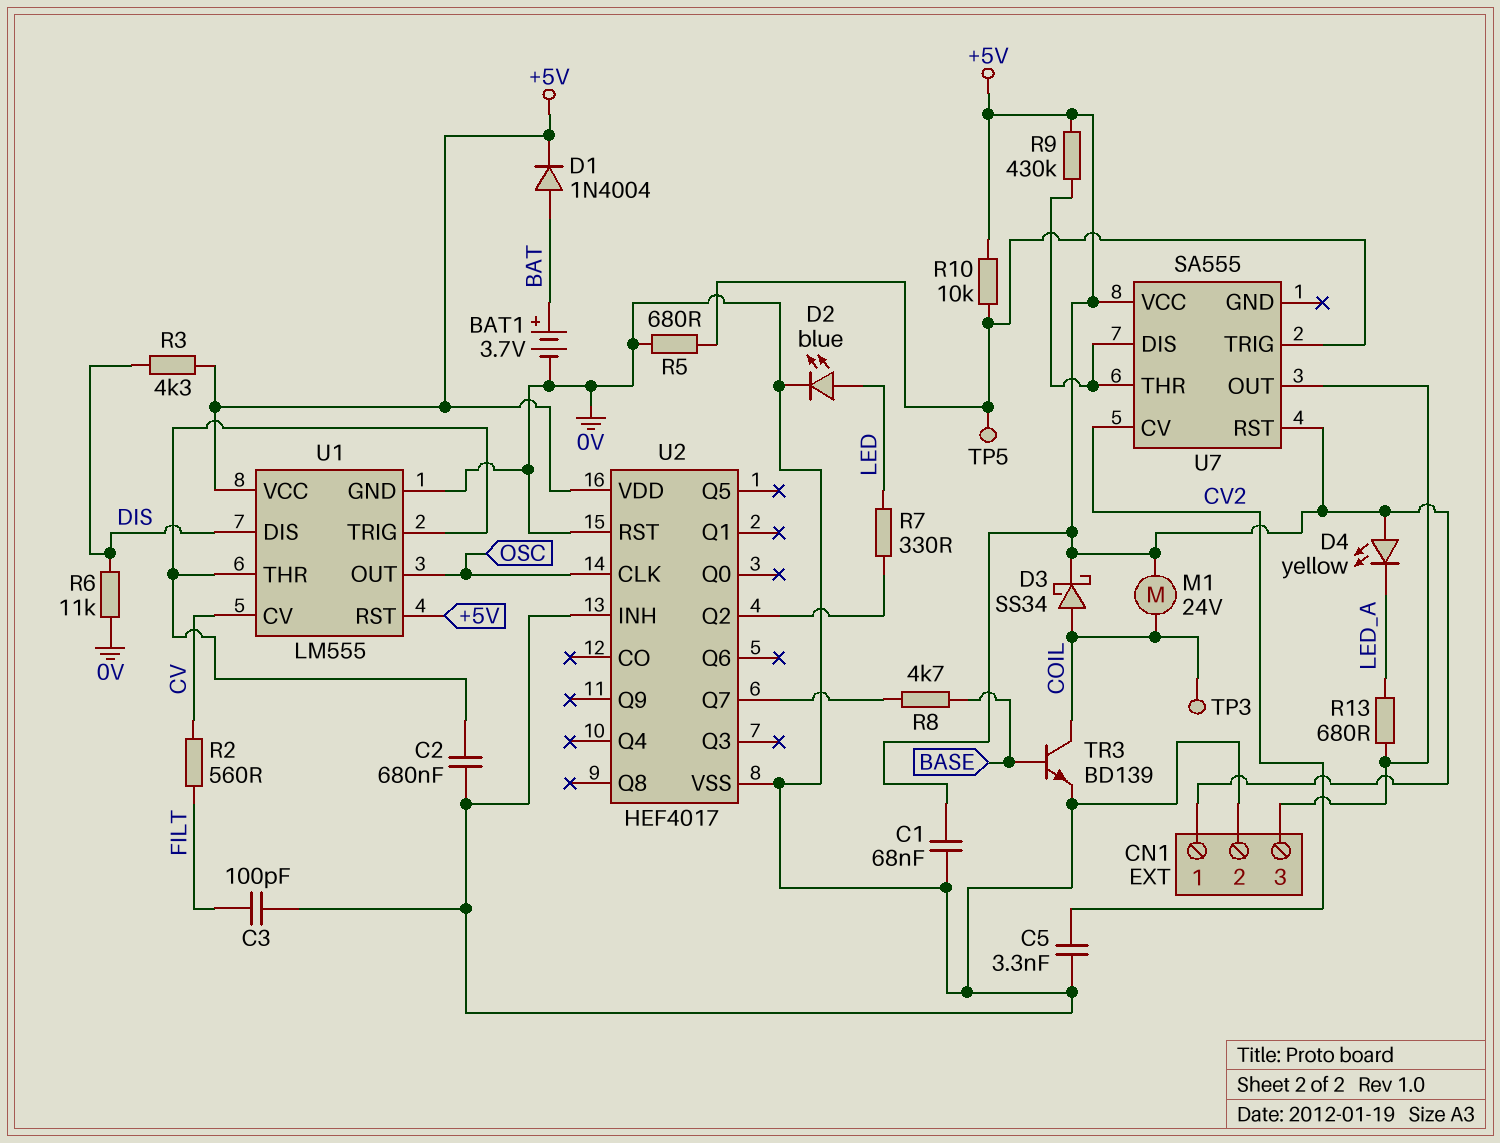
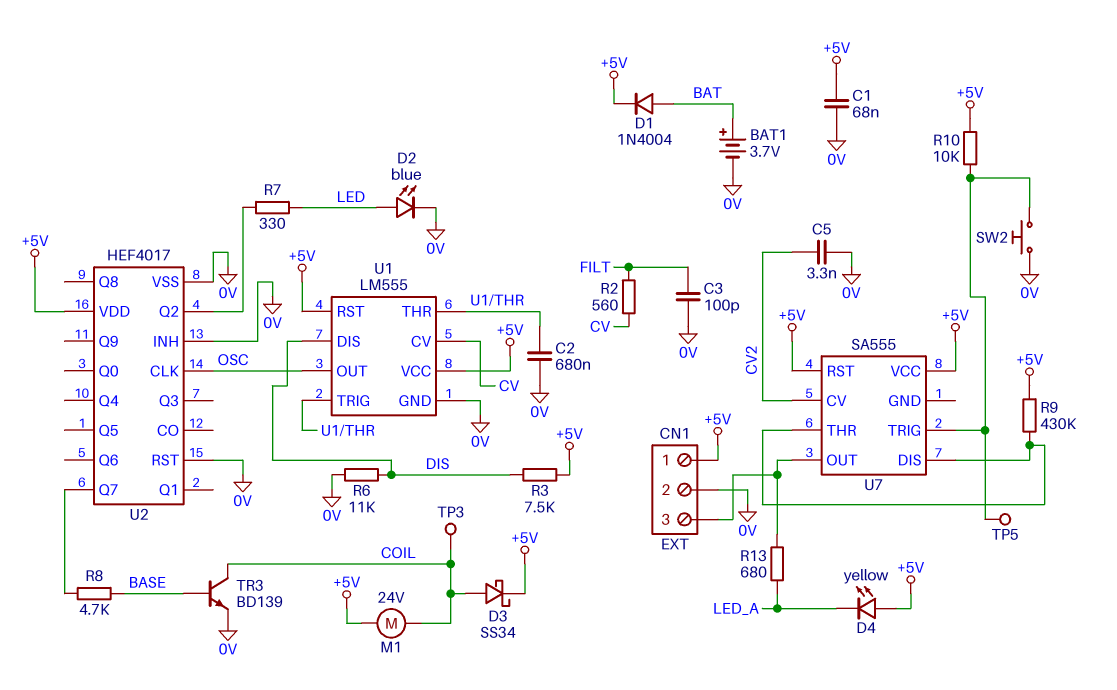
R3: 4.3k (+5V, DIS) -> 7.5k (+5V, DIS)
R5: 680 (0V, U7/TRIG) -> none
SW2: none -> button (0V, U7/TRIG)

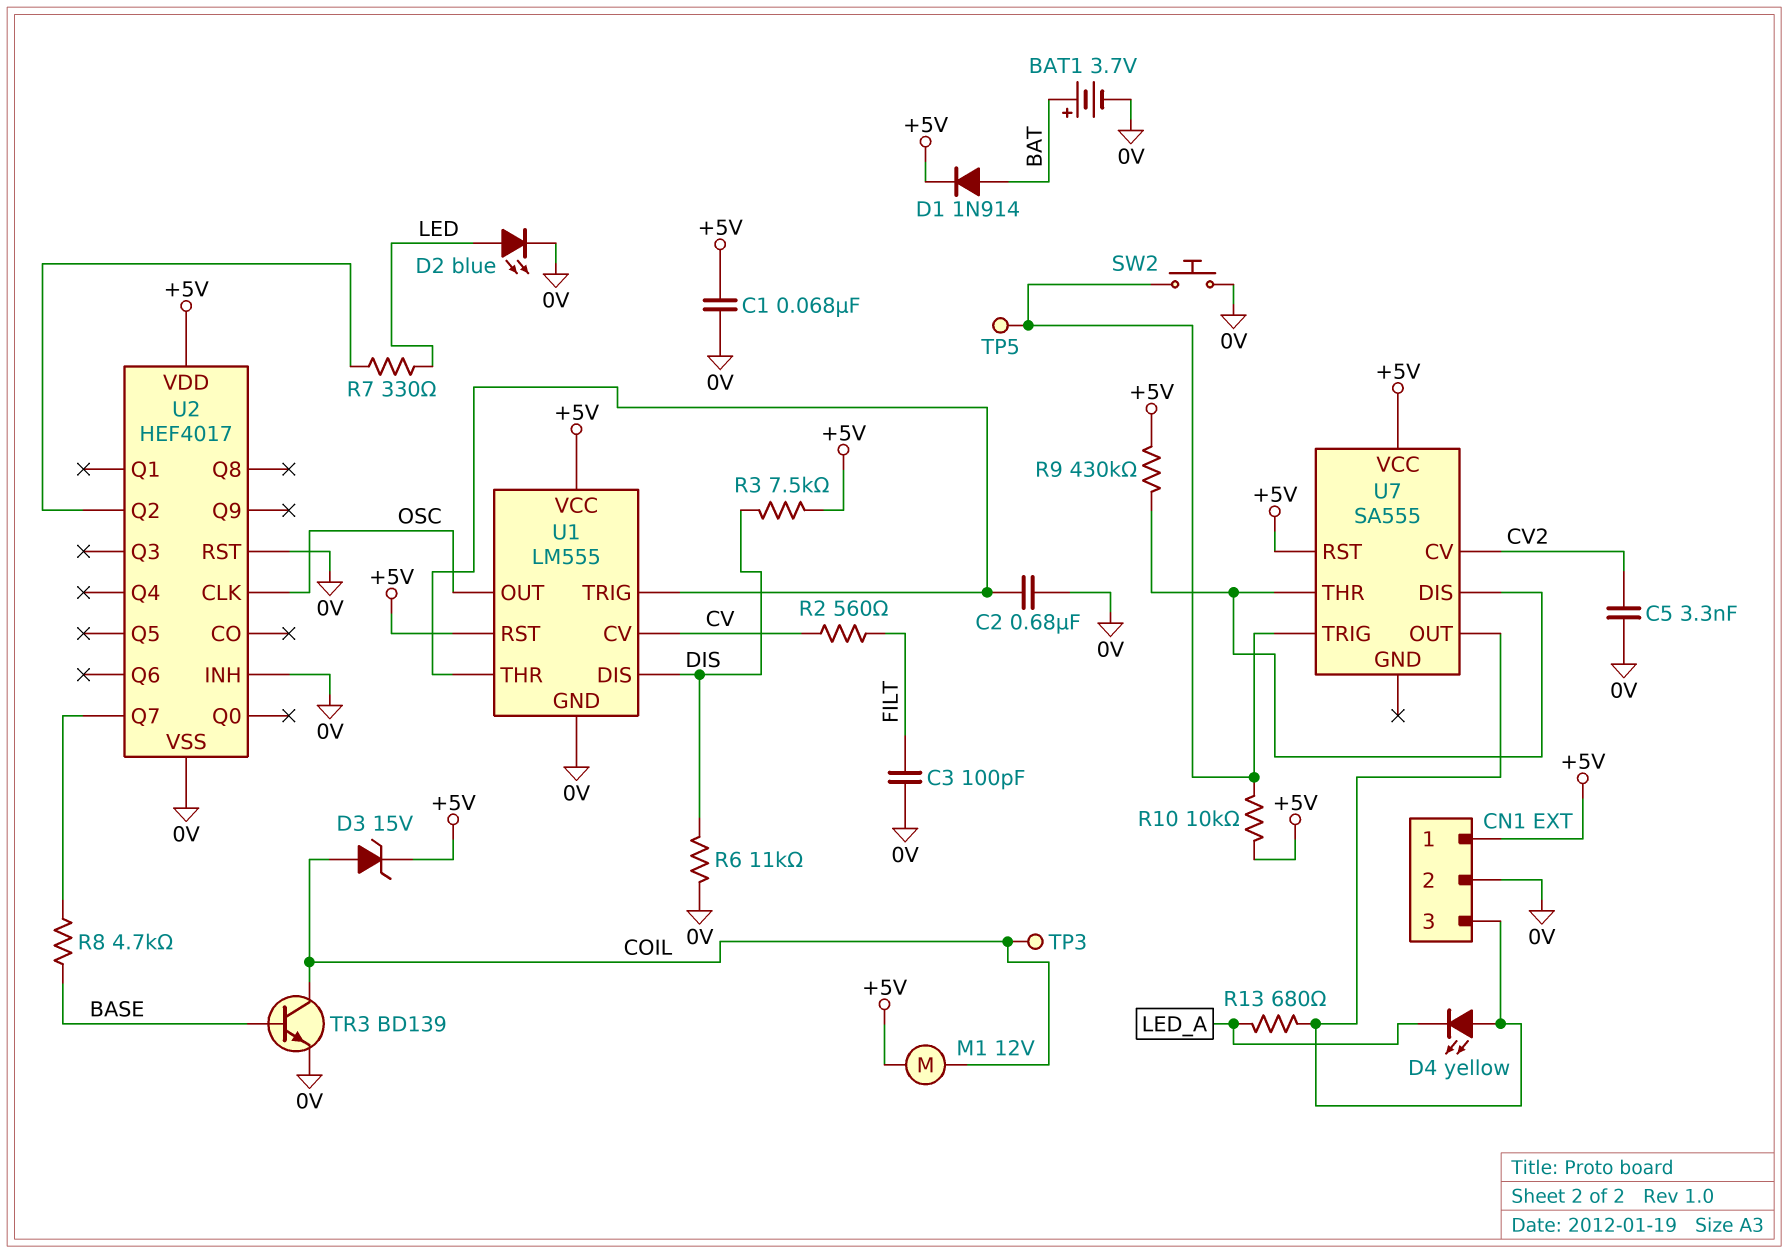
D1: diode 1N4004 (A BAT, K +5V) -> diode 1N914 (A BAT, K +5V)
D3: schottky SS34 (A COIL, K +5V) -> zener 15V (A COIL, K +5V)
D4: LED yellow (A +5V, K LED_A) -> LED yellow (A CN1/3, K LED_A)
M1: motor 24V (+5V, COIL) -> motor 12V (+5V, COIL)

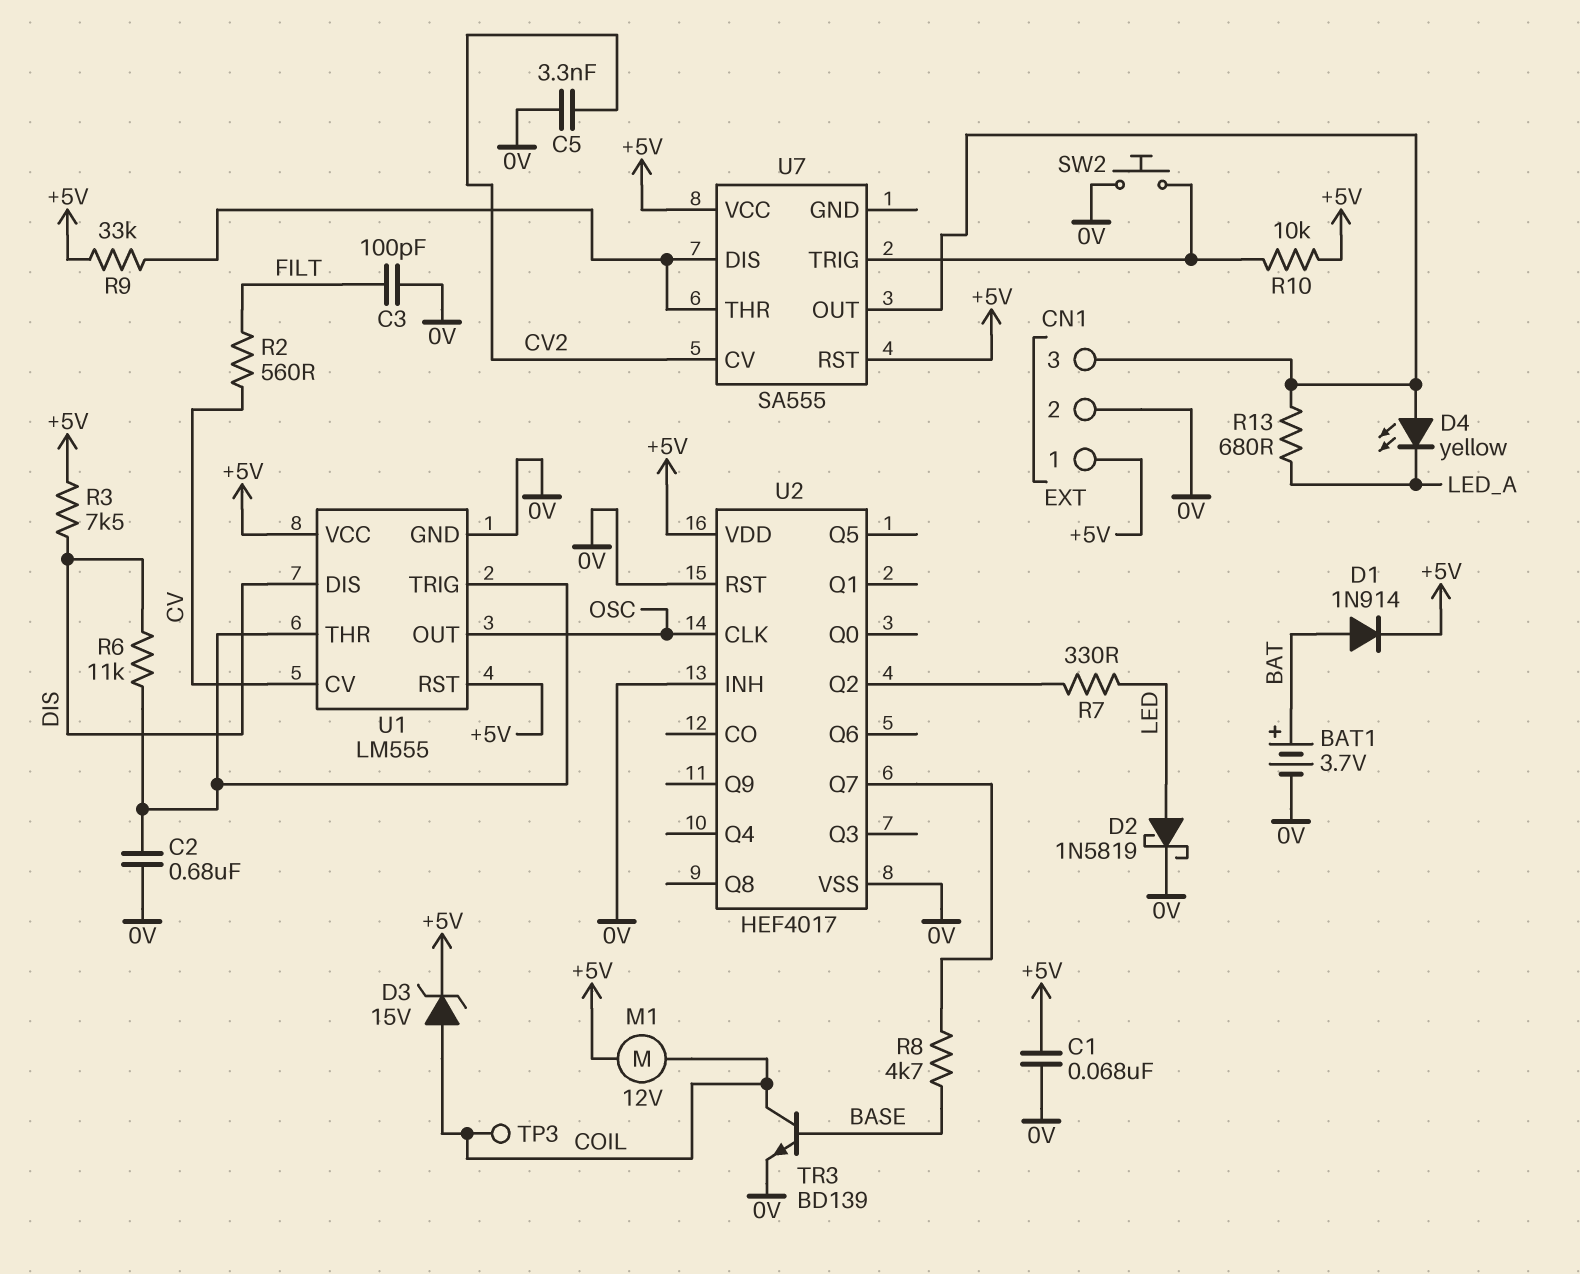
D2: LED blue (A LED, K 0V) -> schottky 1N5819 (A LED, K 0V)
R6: 11k (0V, DIS) -> 11k (DIS, U1/THR)
R9: 430k (+5V, U7/DIS) -> 33k (+5V, U7/DIS)
TP5: test point (U7/TRIG) -> none

